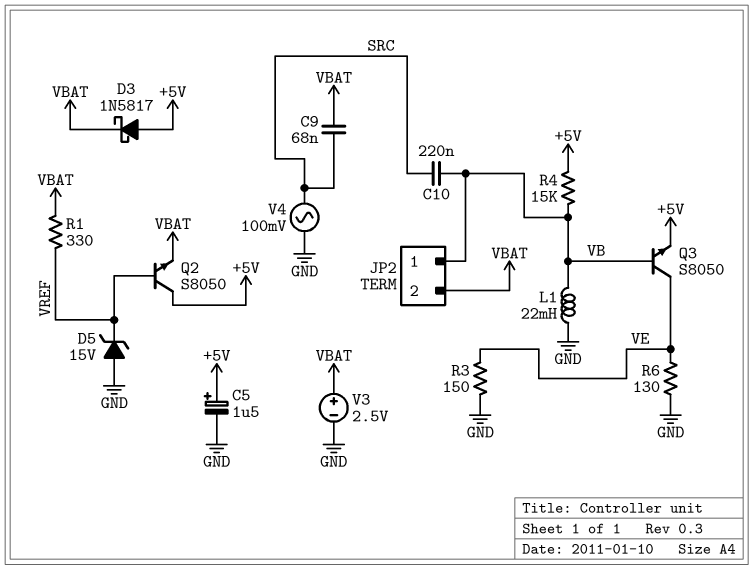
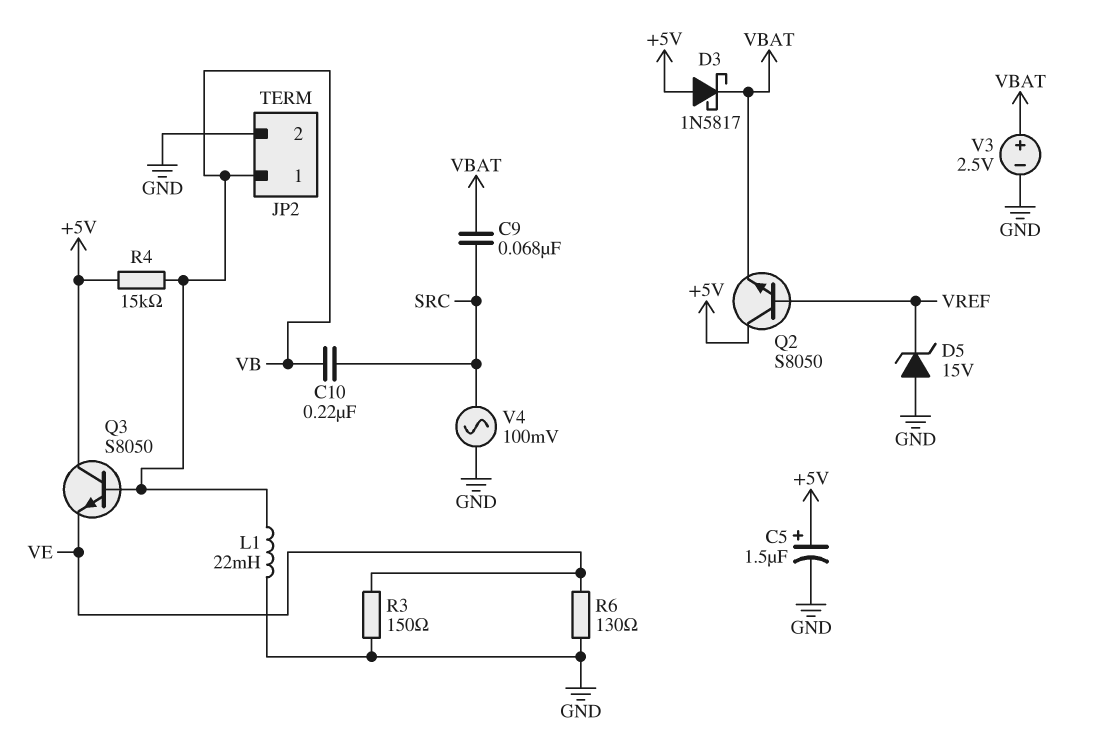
JP2 pin 2: VBAT -> GND
Q3: NPN S8050 (B VB, C VE, E +5V) -> NPN S8050 (B VB, C +5V, E VE)
R1: 330 (VBAT, VREF) -> none

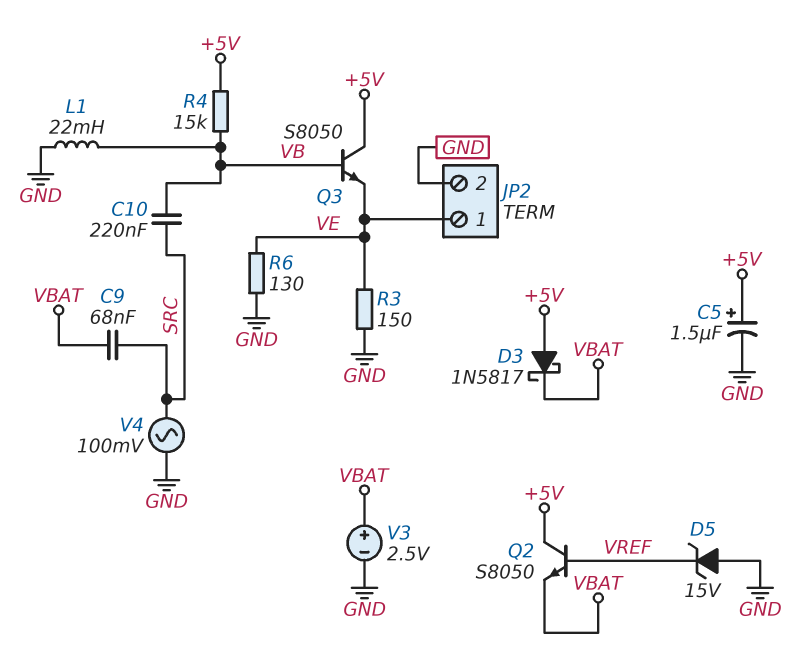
JP2 pin 1: VB -> VE

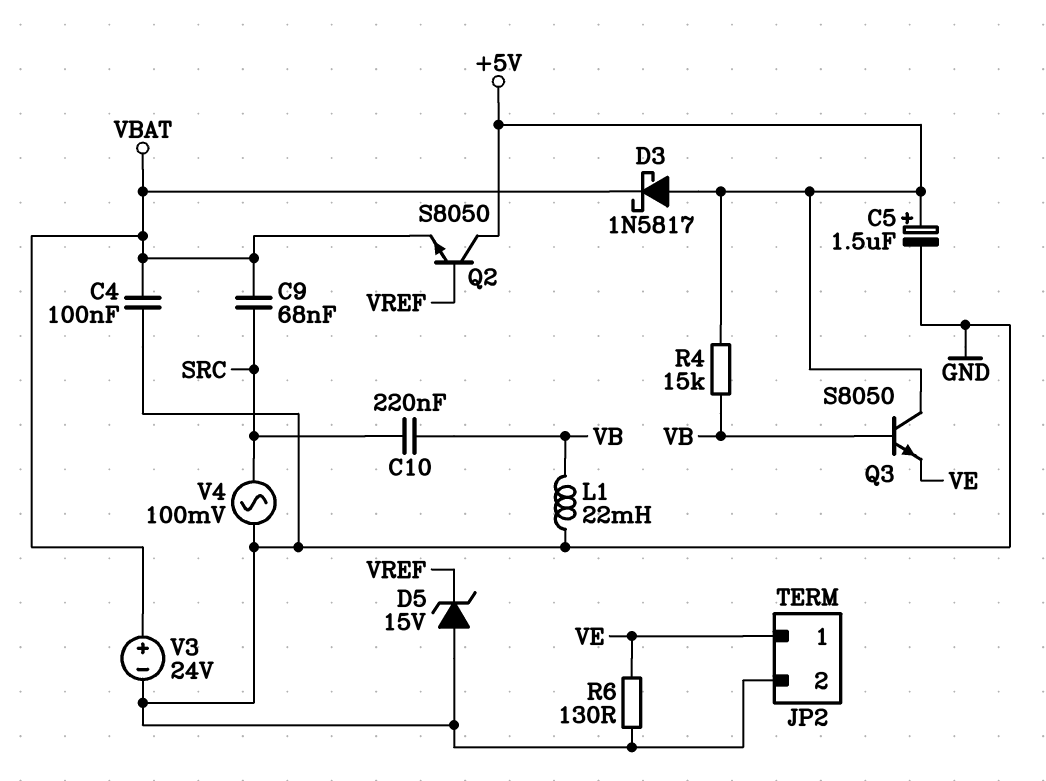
C4: none -> 100nF (GND, VBAT)
R3: 150 (GND, VE) -> none
V3: 2.5V (plus VBAT, minus GND) -> 24V (plus VBAT, minus GND)

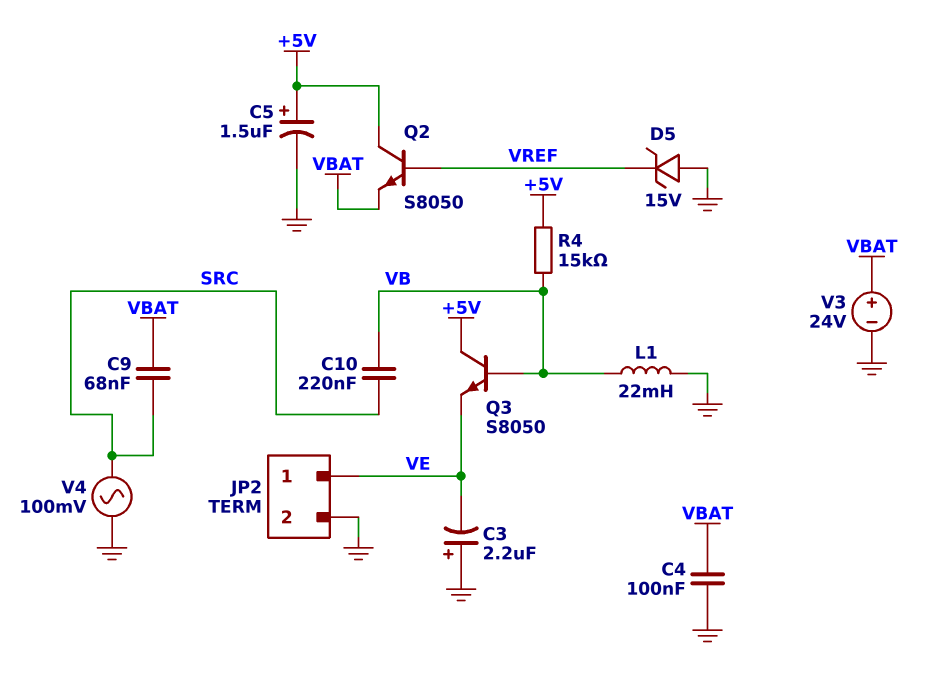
C3: none -> 2.2uF (plus GND, minus VE)
D3: schottky 1N5817 (A +5V, K VBAT) -> none
R6: 130 (GND, VE) -> none

